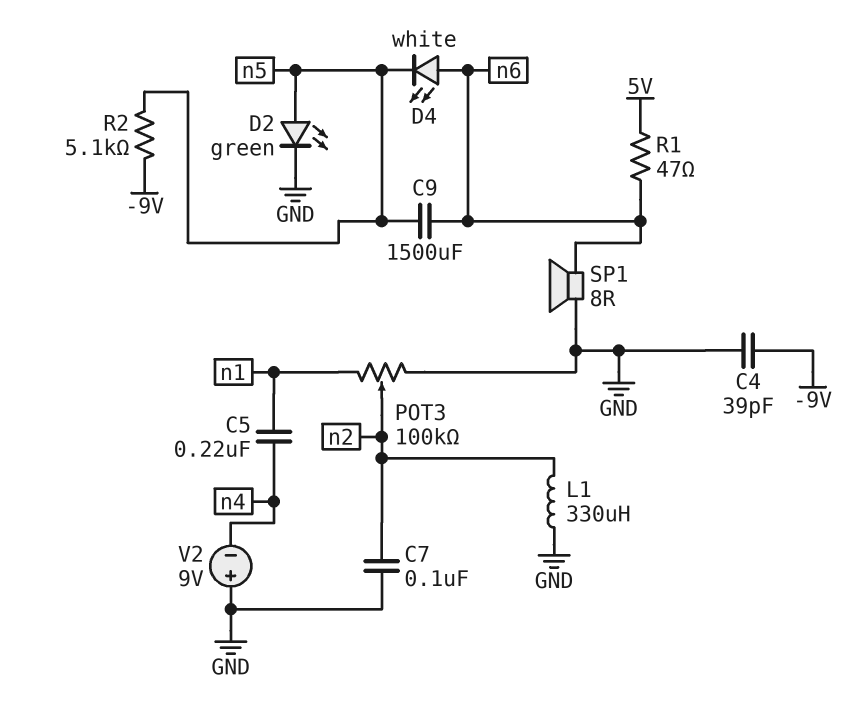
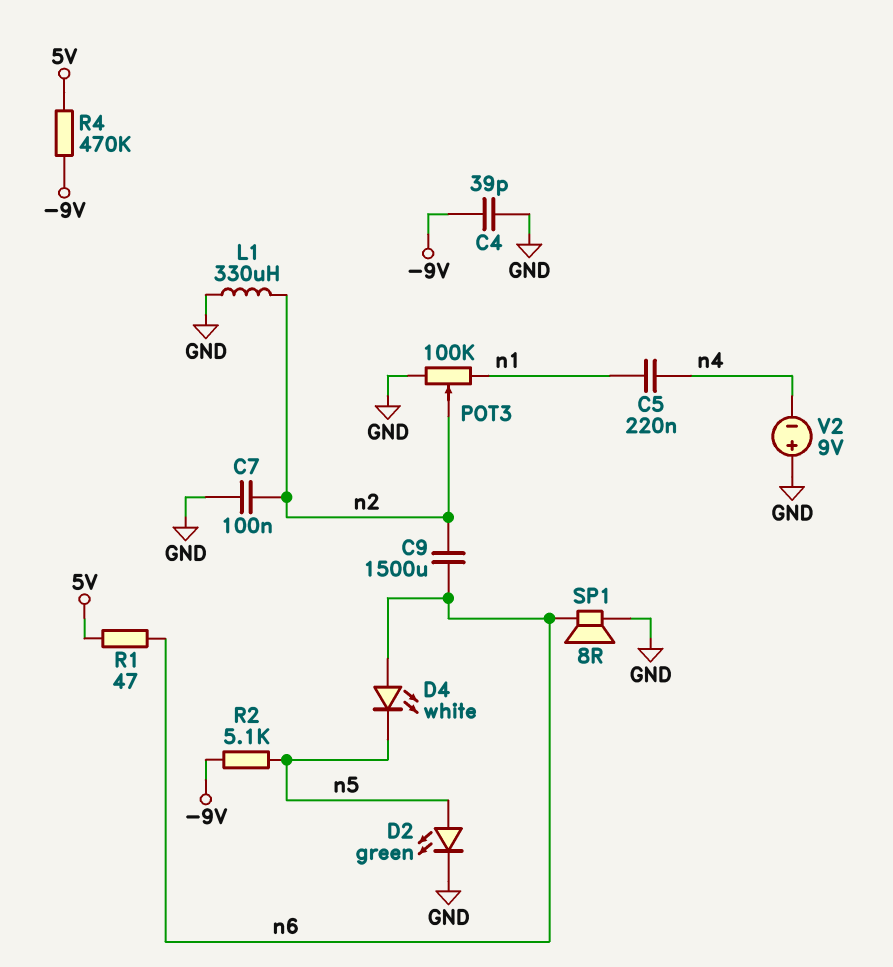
C9: 1500uF (n5, n6) -> 1500uF (n2, n6)
R4: none -> 470k (-9V, 5V)

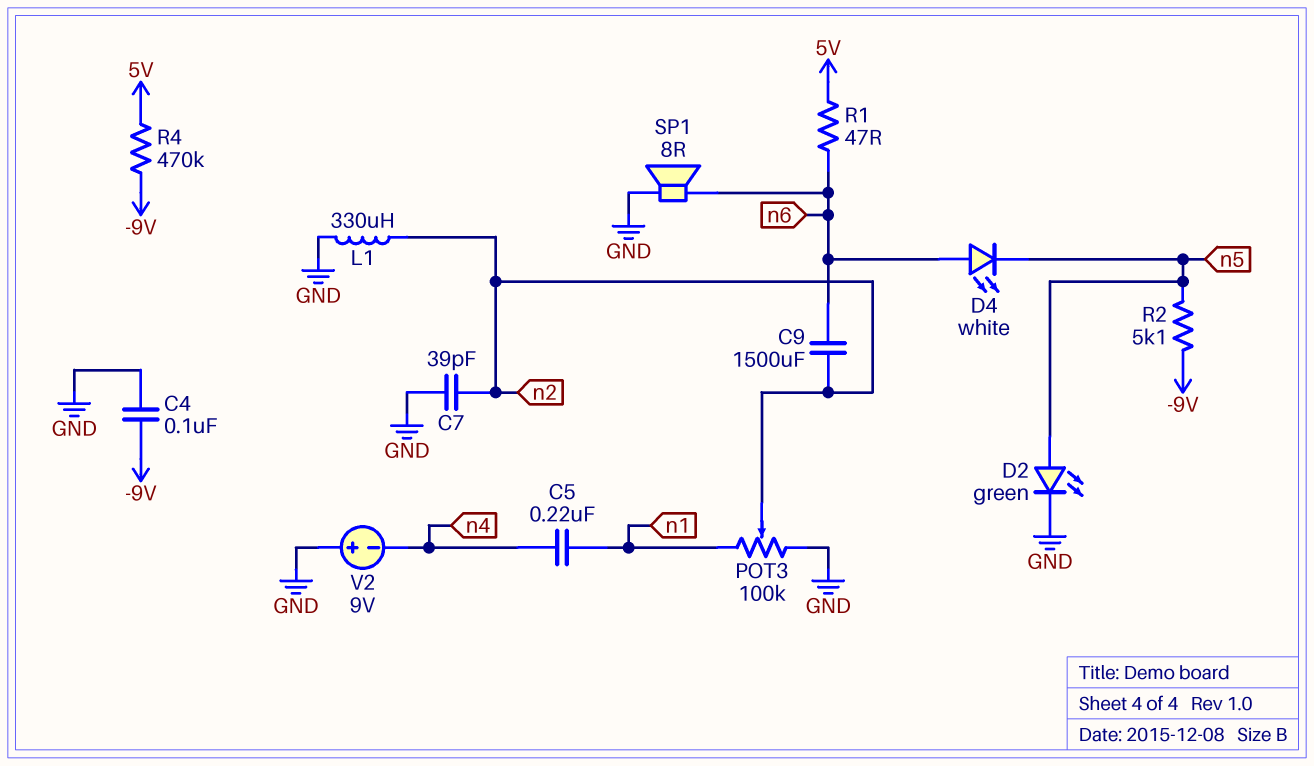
C4: 39pF (-9V, GND) -> 100nF (-9V, GND)
C7: 100nF (GND, n2) -> 39pF (GND, n2)

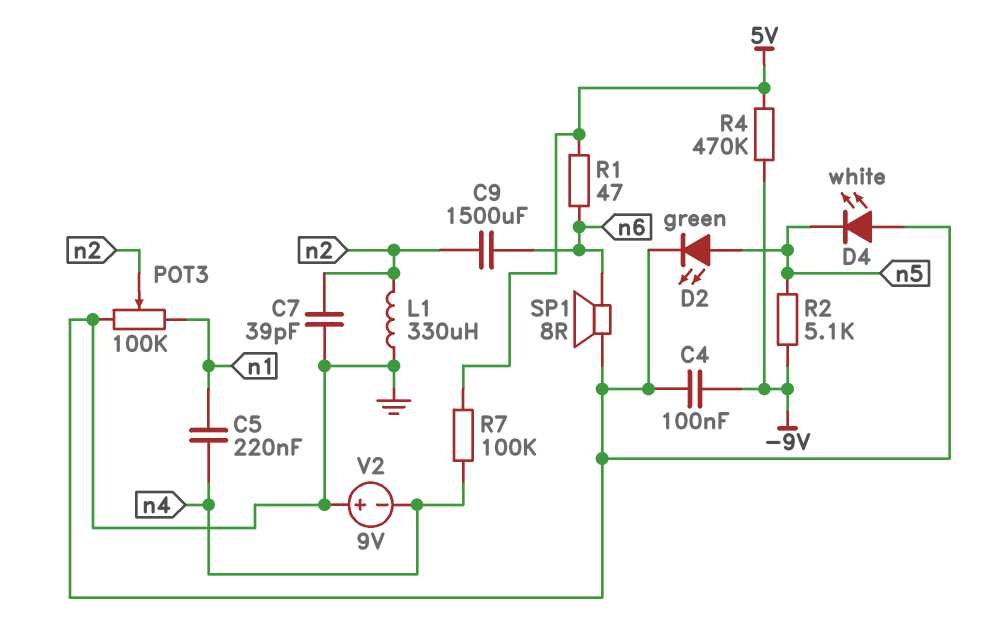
D4: LED white (A n6, K n5) -> LED white (A GND, K n5)
R7: none -> 100k (5V, n4)

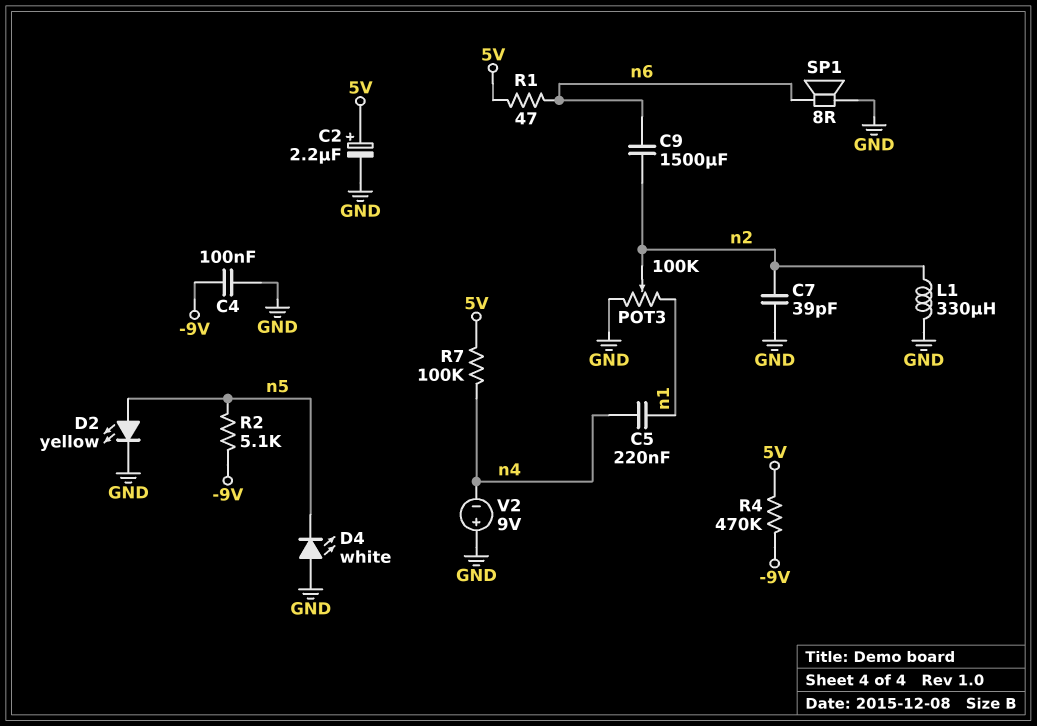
C2: none -> 2.2uF (plus 5V, minus GND)
D2: LED green (A n5, K GND) -> LED yellow (A n5, K GND)

